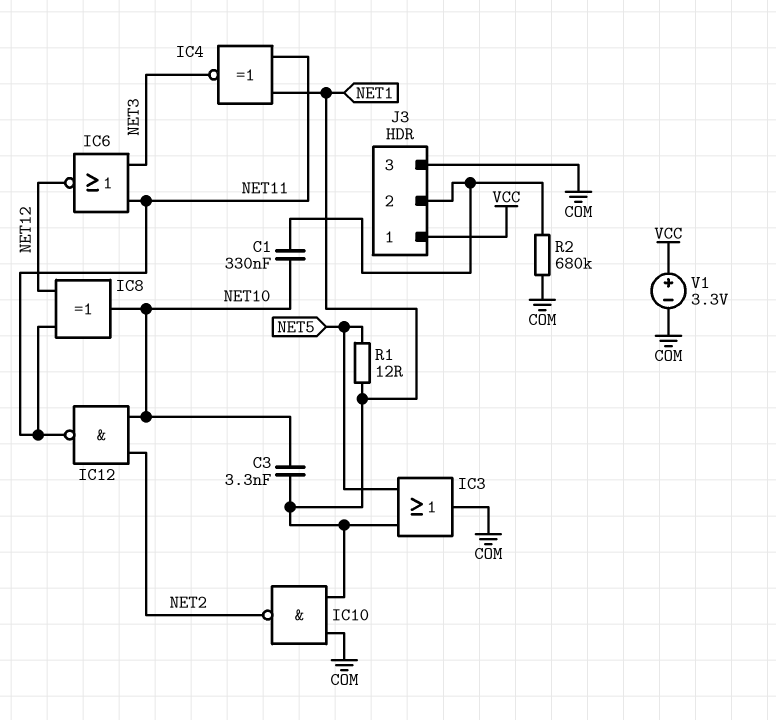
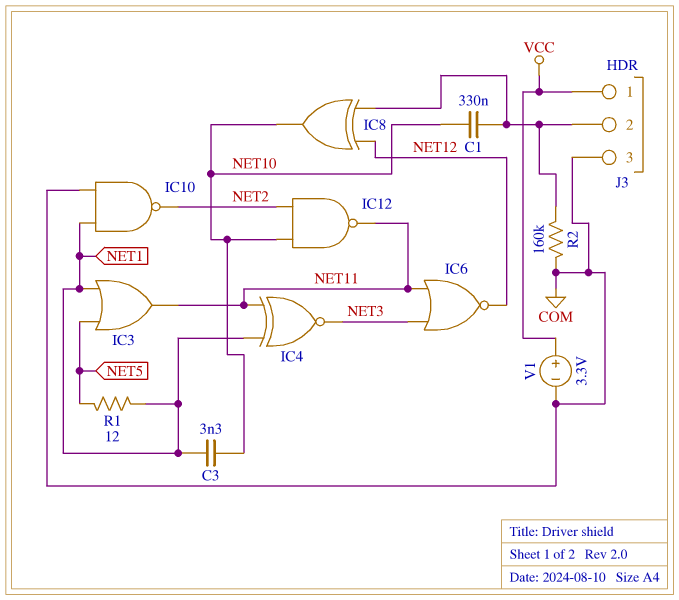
IC3: OR (in NET1, in NET5, out COM) -> OR (in NET1, in NET5, out NET11)
IC8: XOR (in NET11, in NET12, out NET10) -> XOR (in J3/2, in NET12, out NET10)
R2: 680k (COM, J3/2) -> 160k (COM, J3/2)

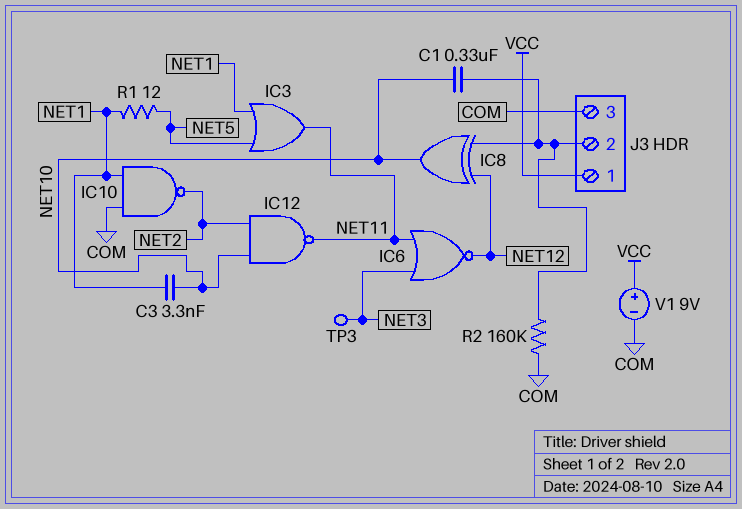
IC4: XNOR (in NET1, in NET11, out NET3) -> none
TP3: none -> test point (NET3)
V1: 3.3V (plus VCC, minus COM) -> 9V (plus VCC, minus COM)

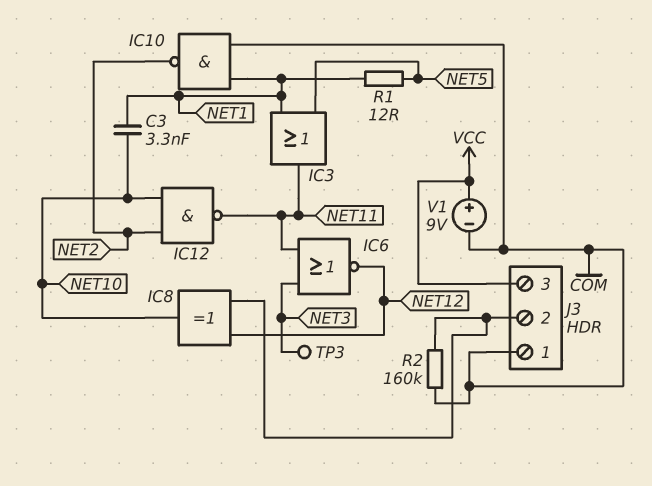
C1: 330nF (J3/2, NET10) -> none
J3 pin 1: VCC -> COM
J3 pin 3: COM -> VCC

